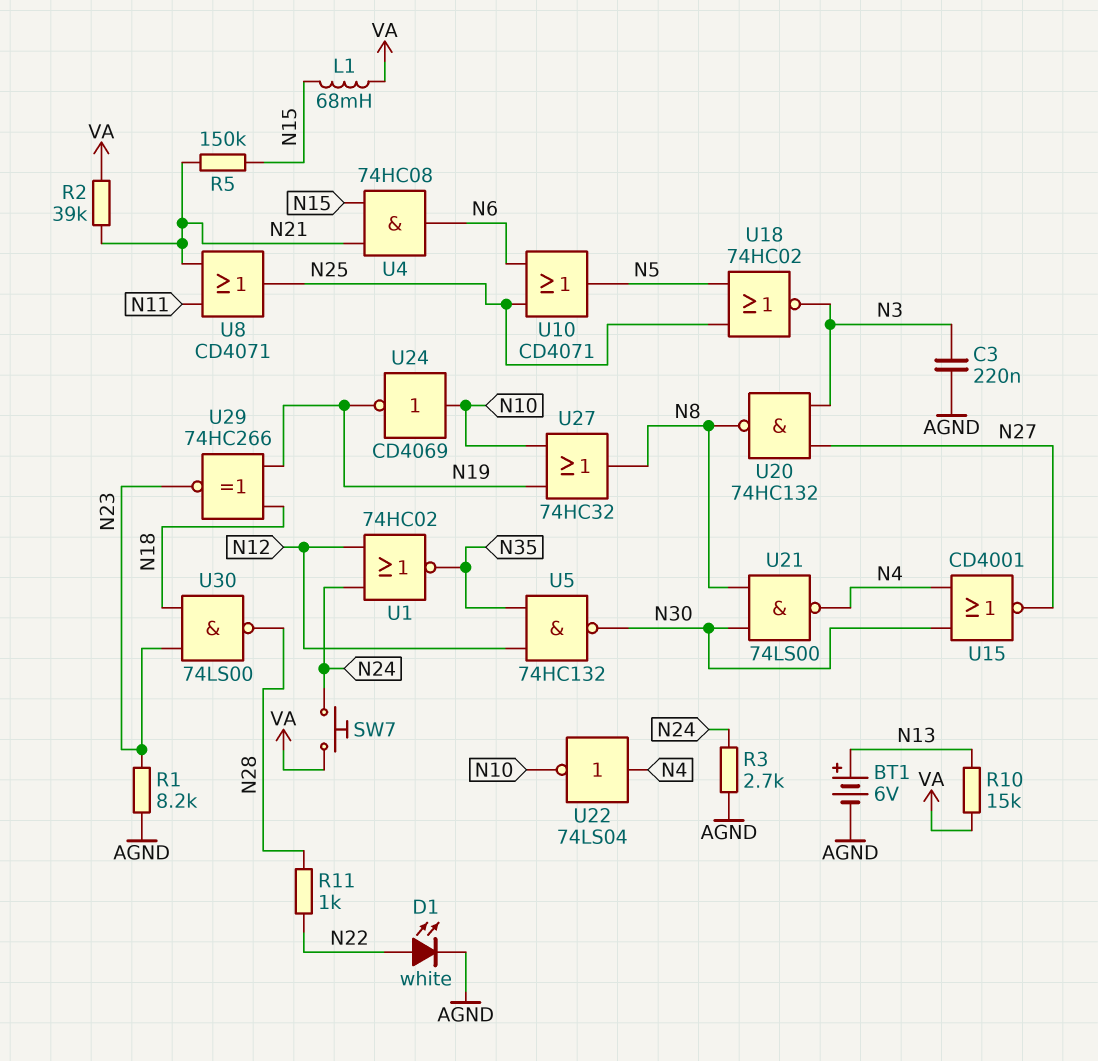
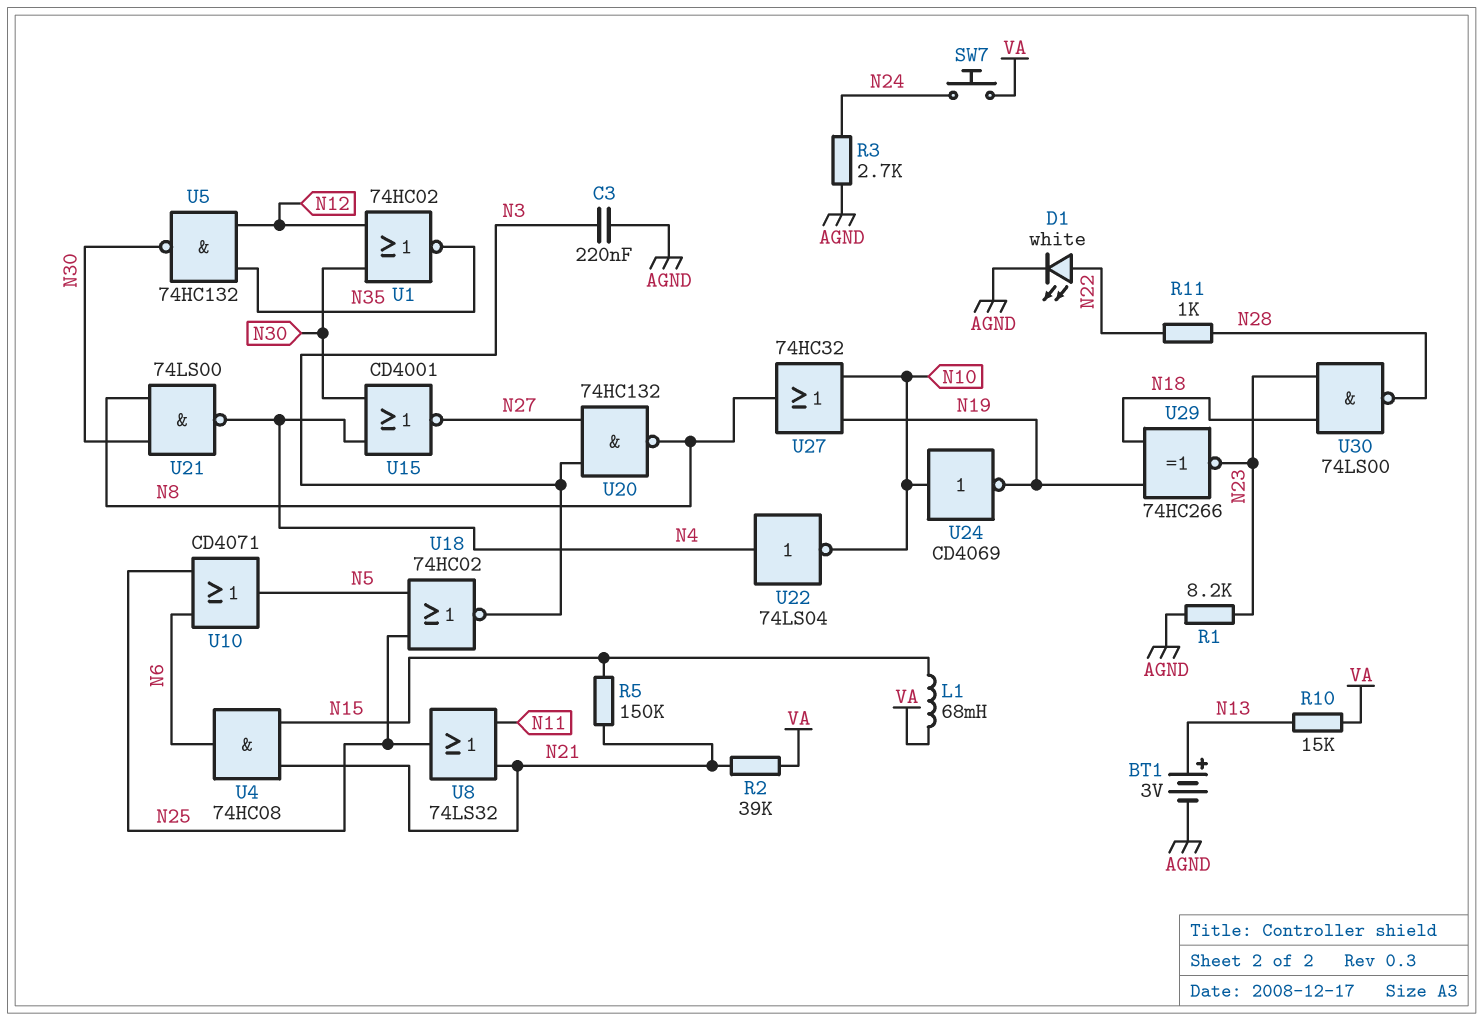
BT1: 6V (plus N13, minus AGND) -> 3V (plus N13, minus AGND)
U1: NOR 74HC02 (in N12, in N24, out N35) -> NOR 74HC02 (in N12, in N30, out N35)
U8: OR CD4071 (in N11, in N21, out N25) -> OR 74LS32 (in N11, in N21, out N25)

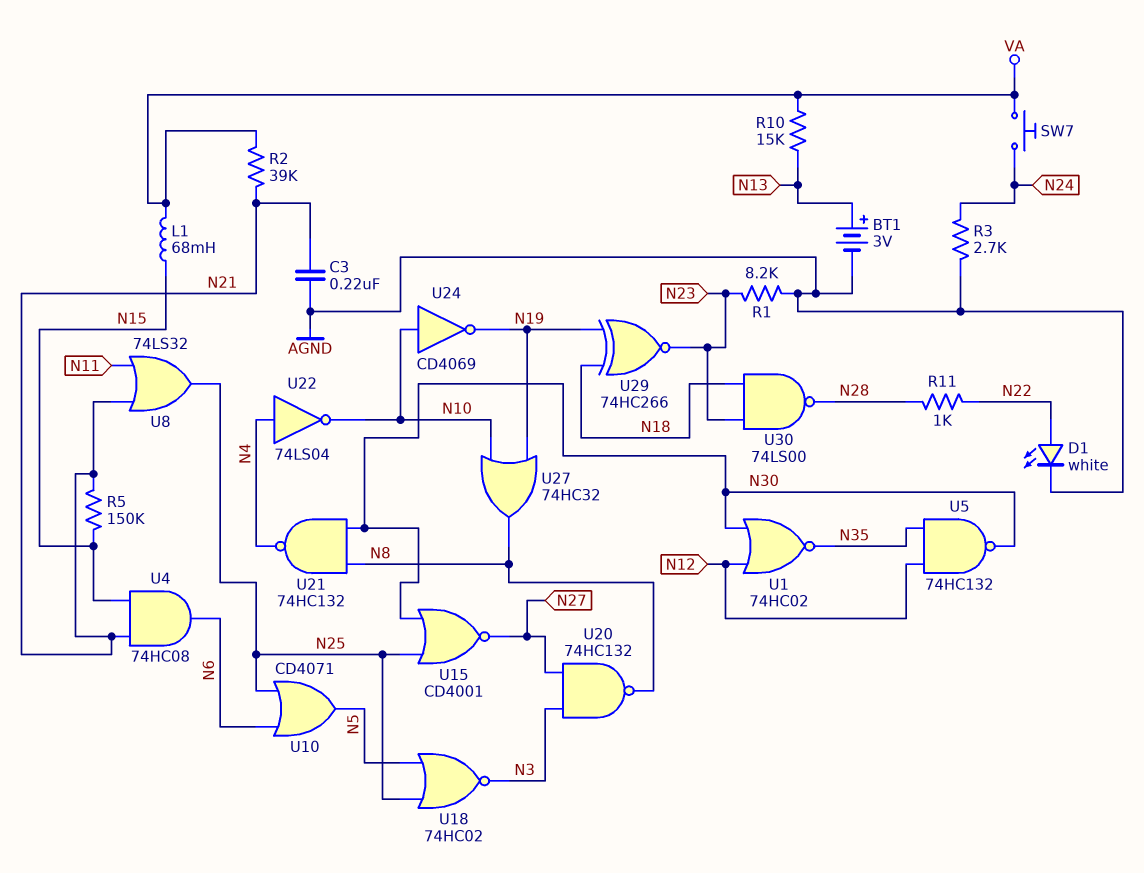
C3: 220nF (AGND, N3) -> 220nF (AGND, N21)
U15: NOR CD4001 (in N4, in N30, out N27) -> NOR CD4001 (in N25, in N30, out N27)
U21: NAND 74LS00 (in N8, in N30, out N4) -> NAND 74HC132 (in N8, in N30, out N4)

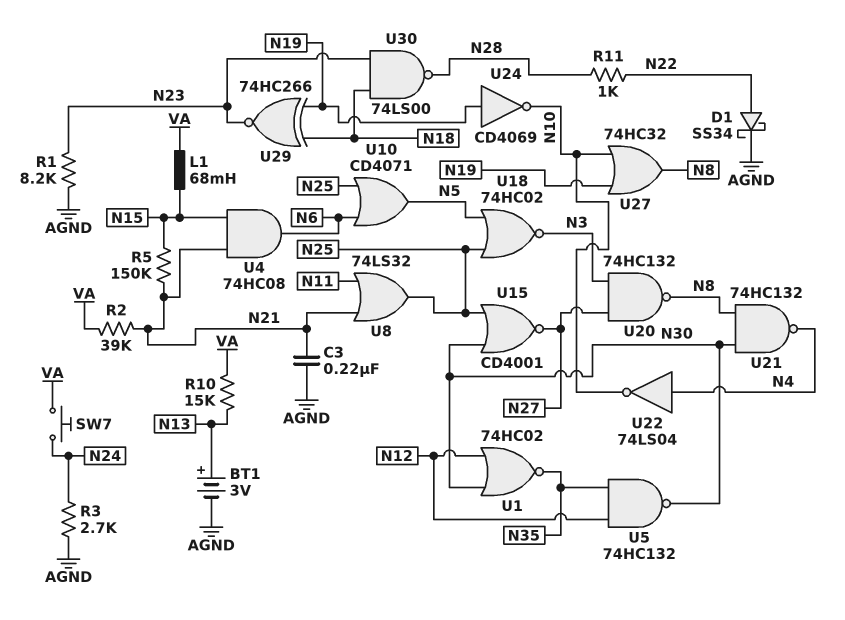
D1: LED white (A N22, K AGND) -> schottky SS34 (A N22, K AGND)
U24: NOT CD4069 (in N10, out N19) -> NOT CD4069 (in N19, out N10)

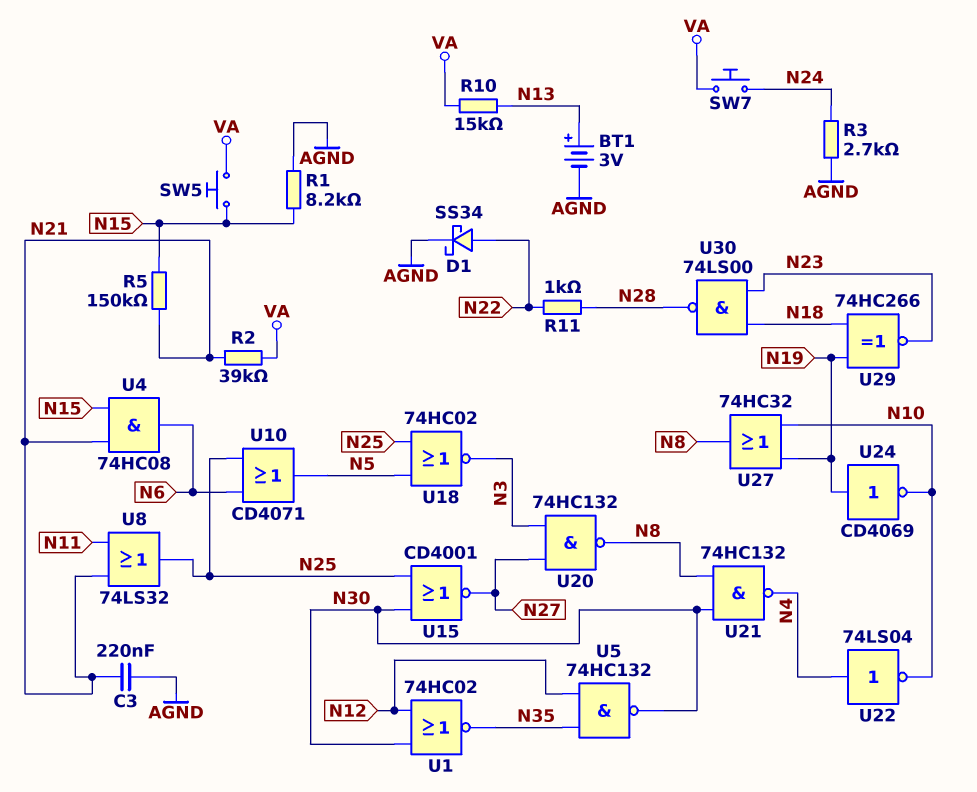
L1: 68mH (N15, VA) -> none
R1: 8.2k (AGND, N23) -> 8.2k (AGND, N15)
SW5: none -> button (N15, VA)

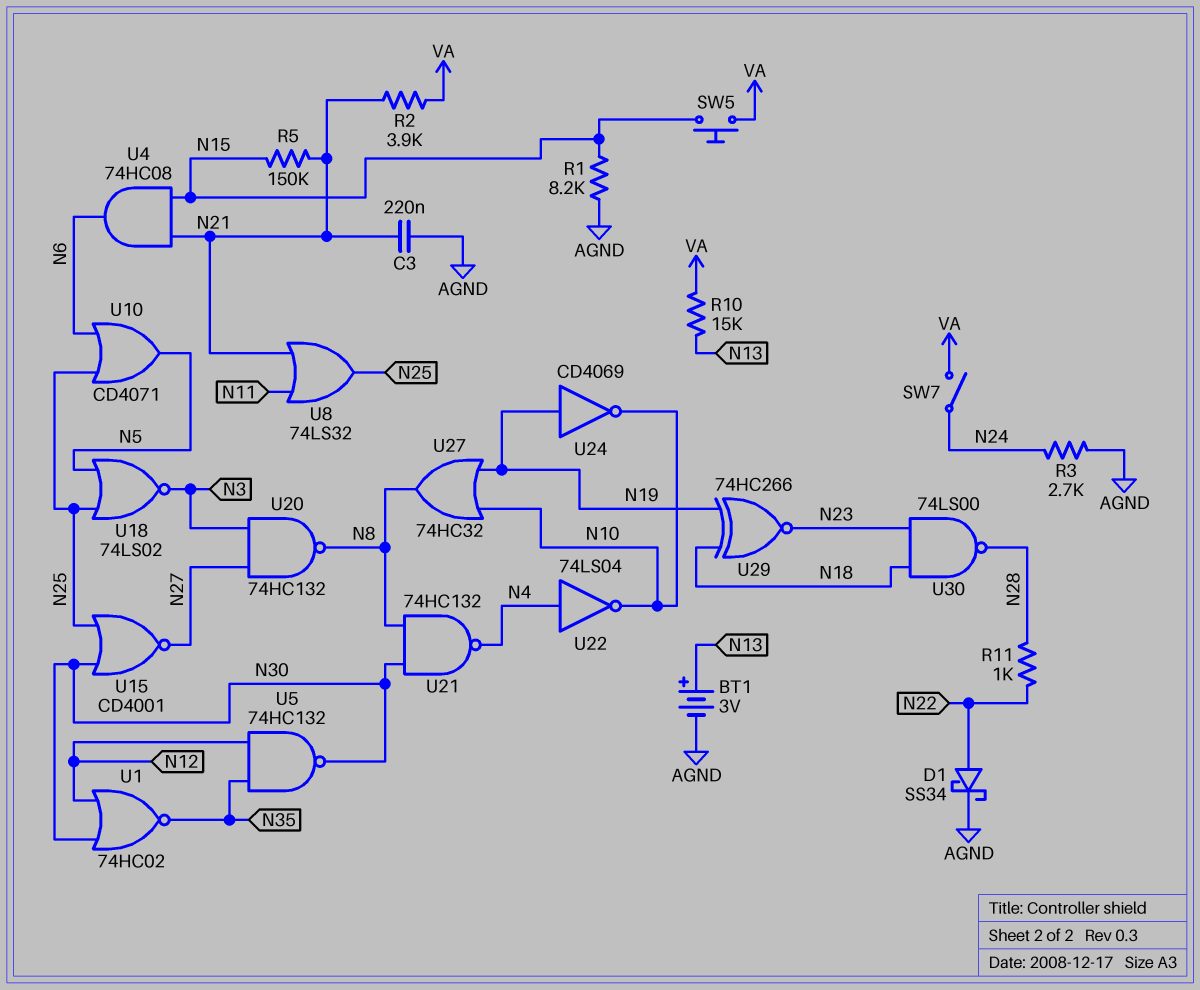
R2: 39k (N21, VA) -> 3.9k (N21, VA)
SW7: button (N24, VA) -> switch (N24, VA)
U18: NOR 74HC02 (in N5, in N25, out N3) -> NOR 74LS02 (in N5, in N25, out N3)

